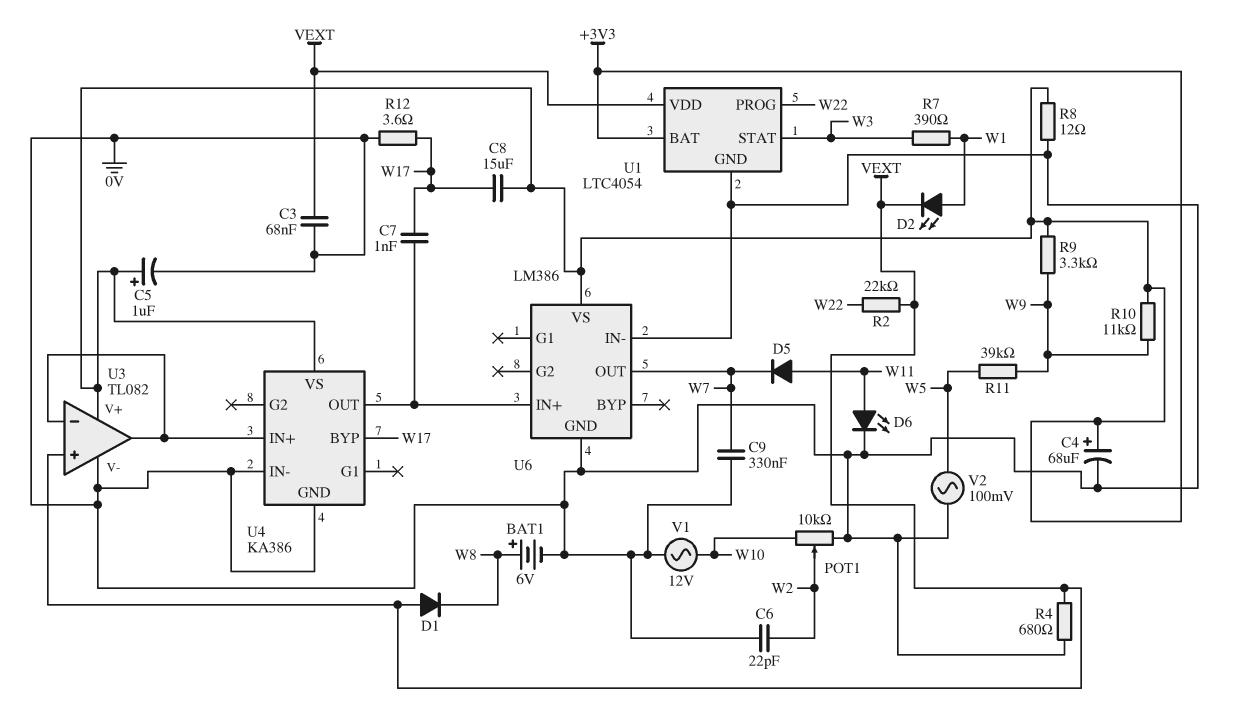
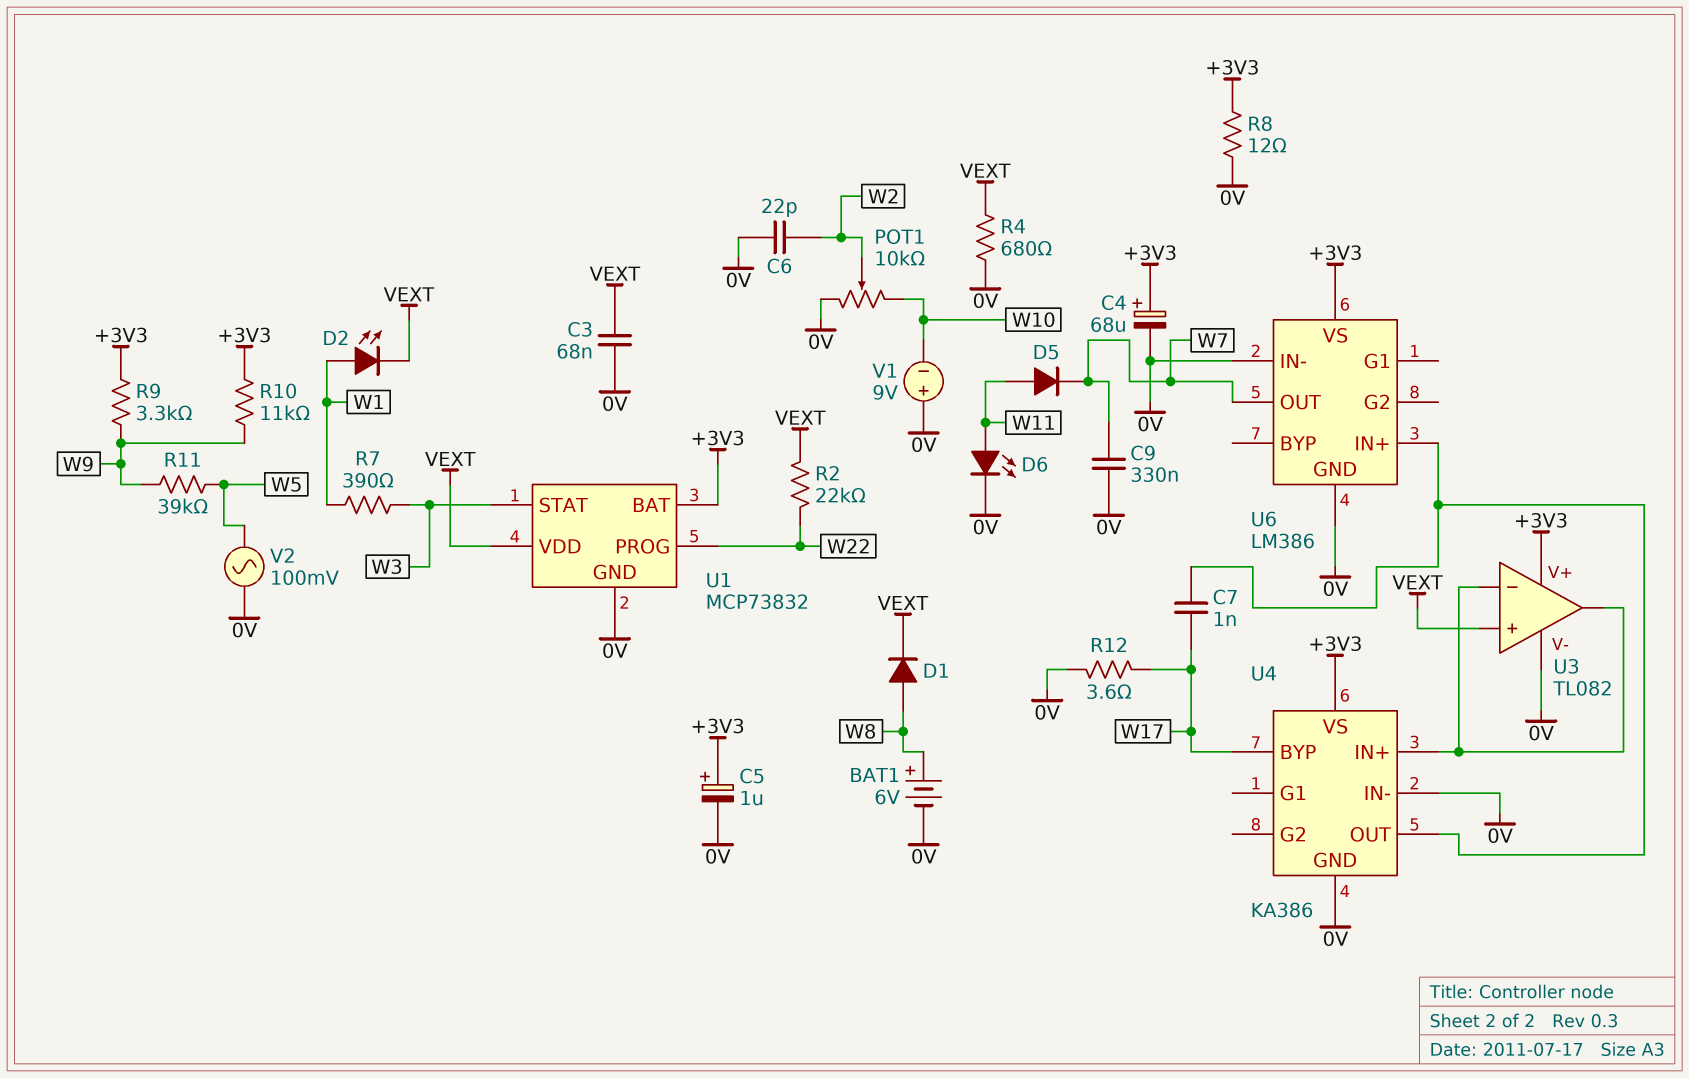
C8: 15uF (+3V3, W17) -> none
D1: diode (A VEXT, K W8) -> diode (A W8, K VEXT)
U1: LTC4054 -> MCP73832
V1: AC 12V (0V, W10) -> 9V (plus 0V, minus W10)

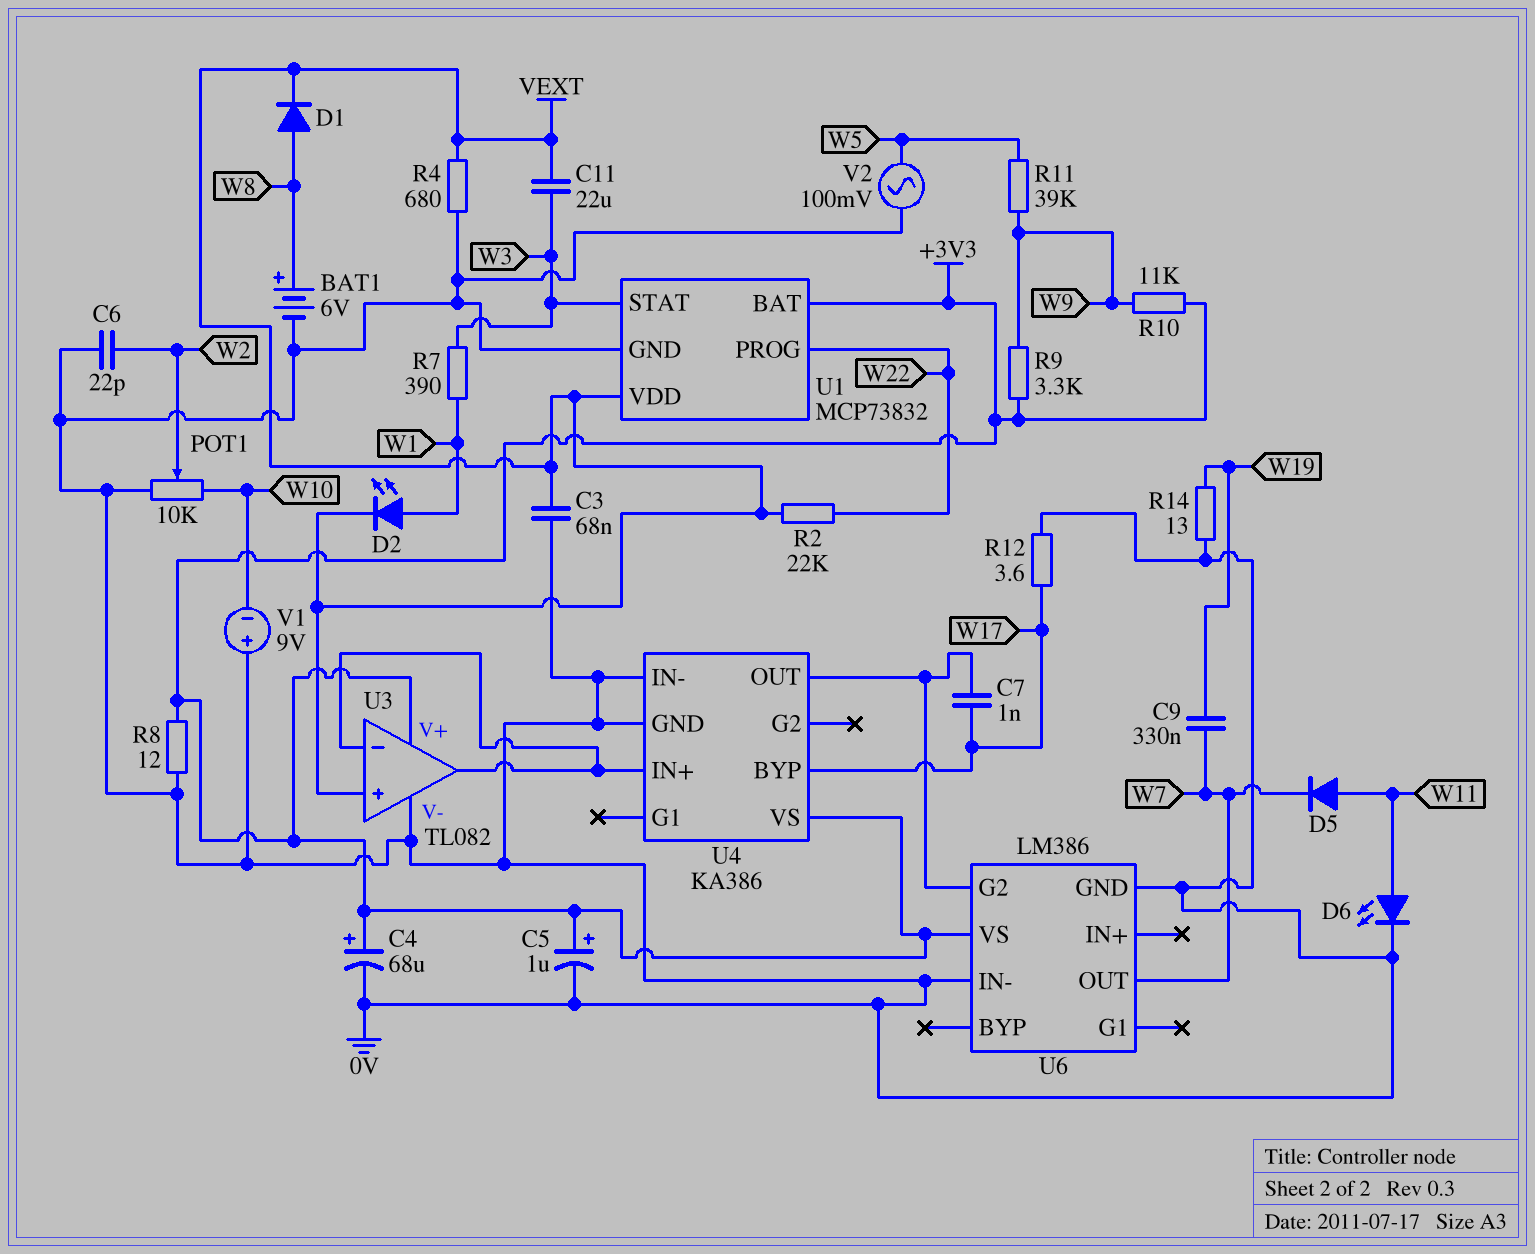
C9: 330nF (0V, W7) -> 330nF (W7, W19)
C11: none -> 22uF (VEXT, W3)
R14: none -> 13 (0V, W19)
U6 pin G2: none -> U4/OUT
U6 pin IN+: U4/OUT -> none

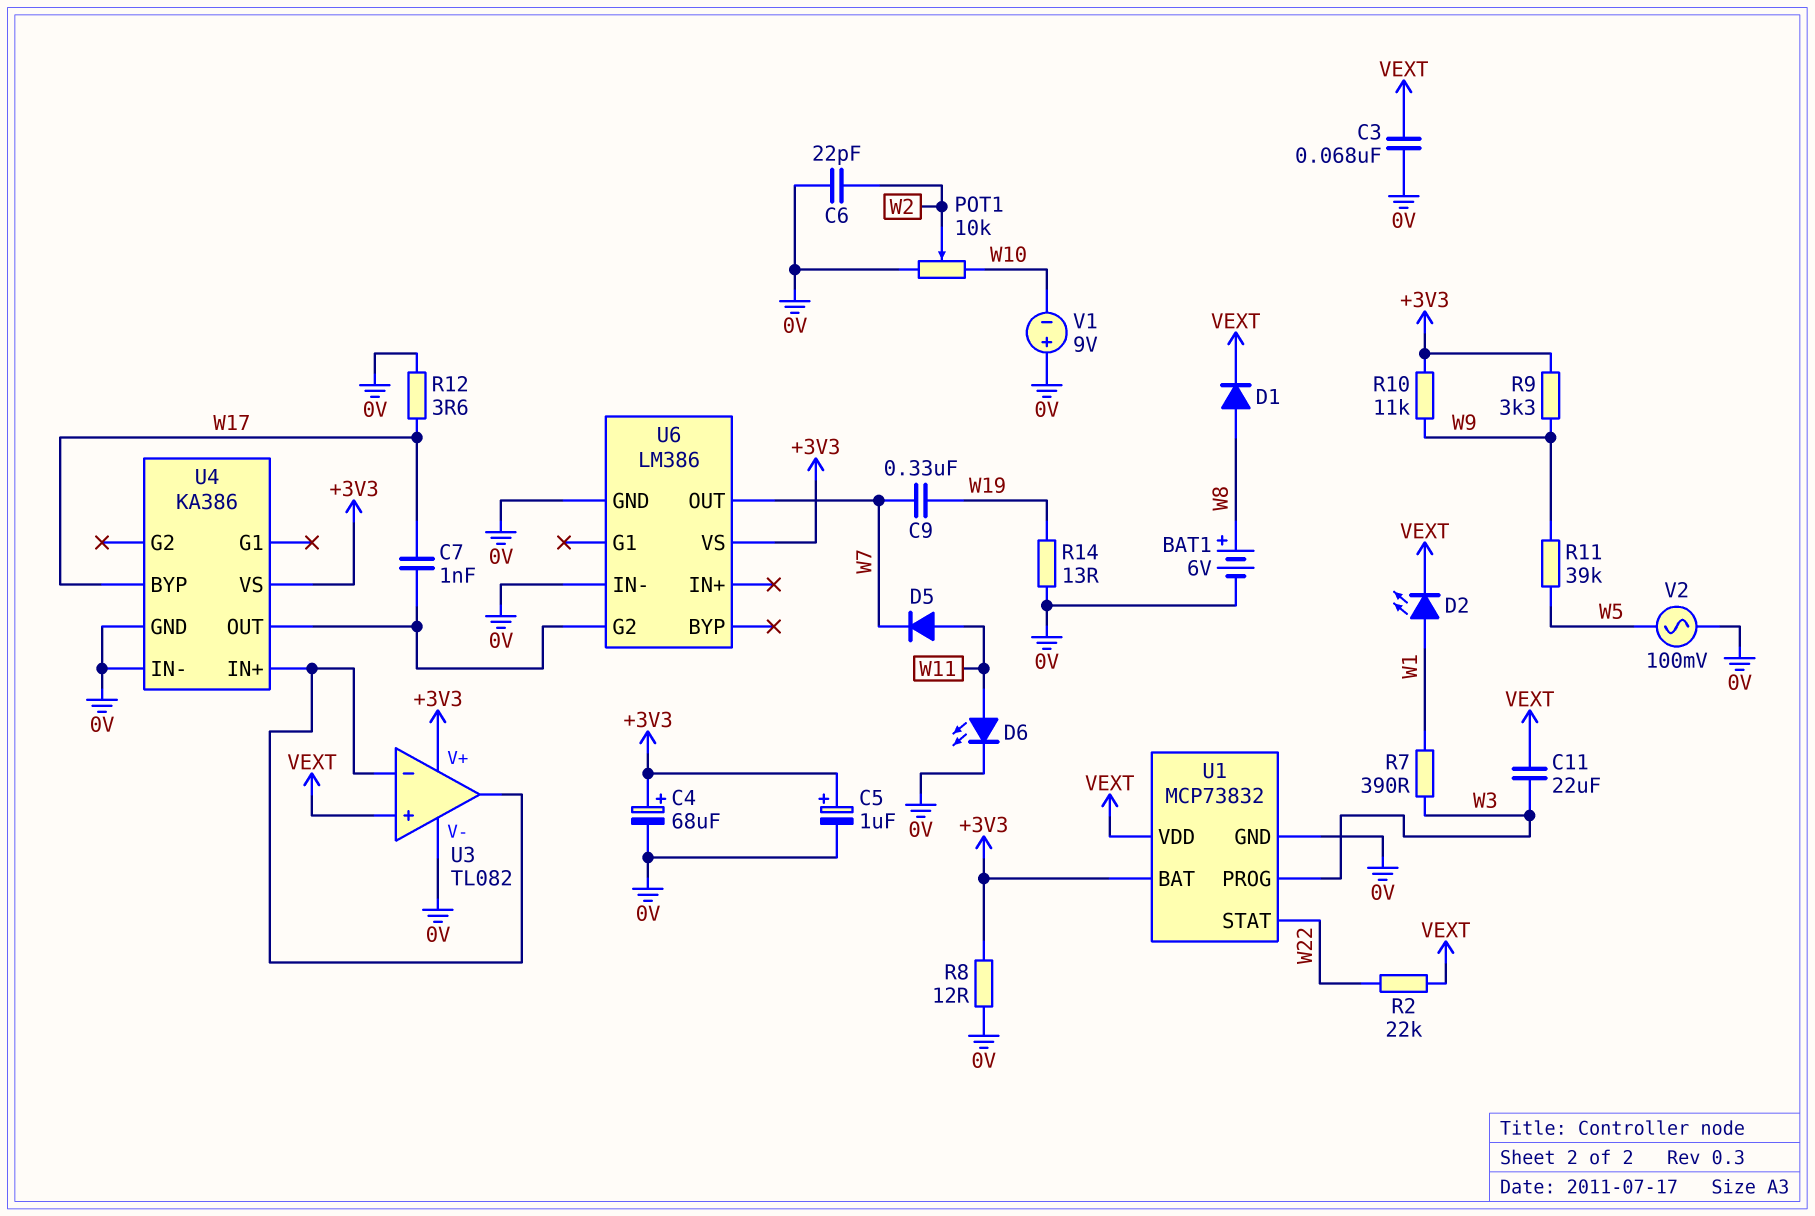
R4: 680 (0V, VEXT) -> none
U1 pin PROG: W22 -> W3
U1 pin STAT: W3 -> W22

